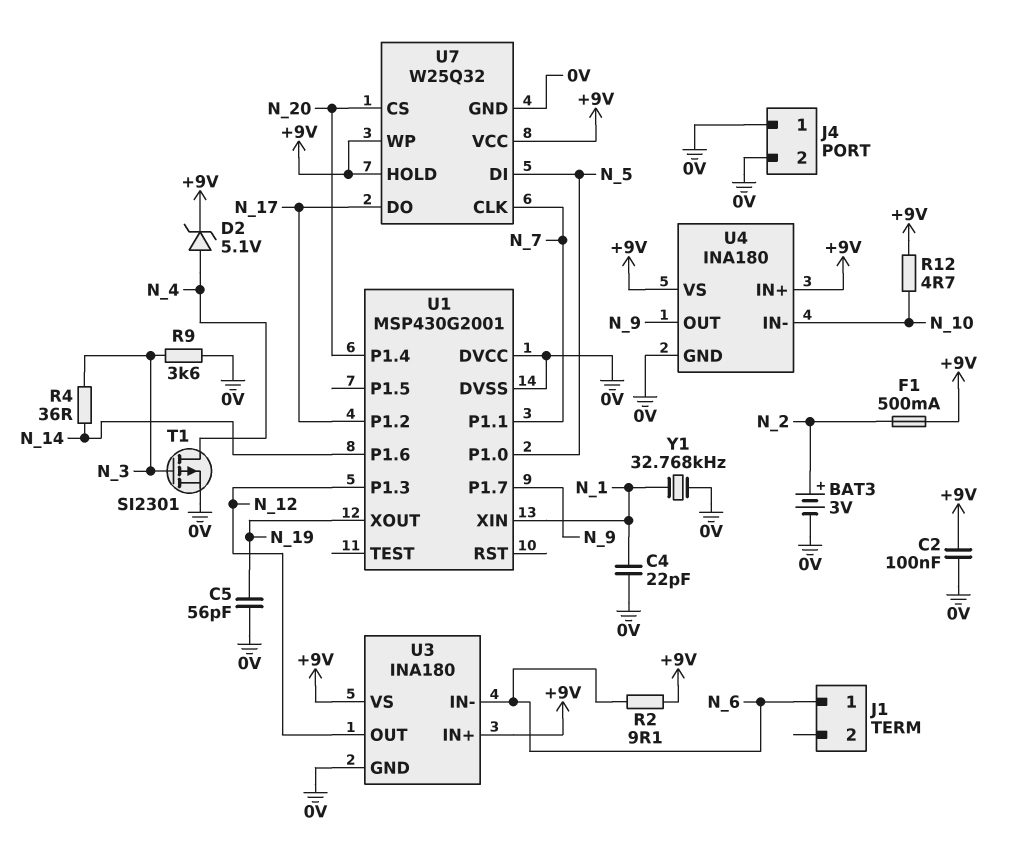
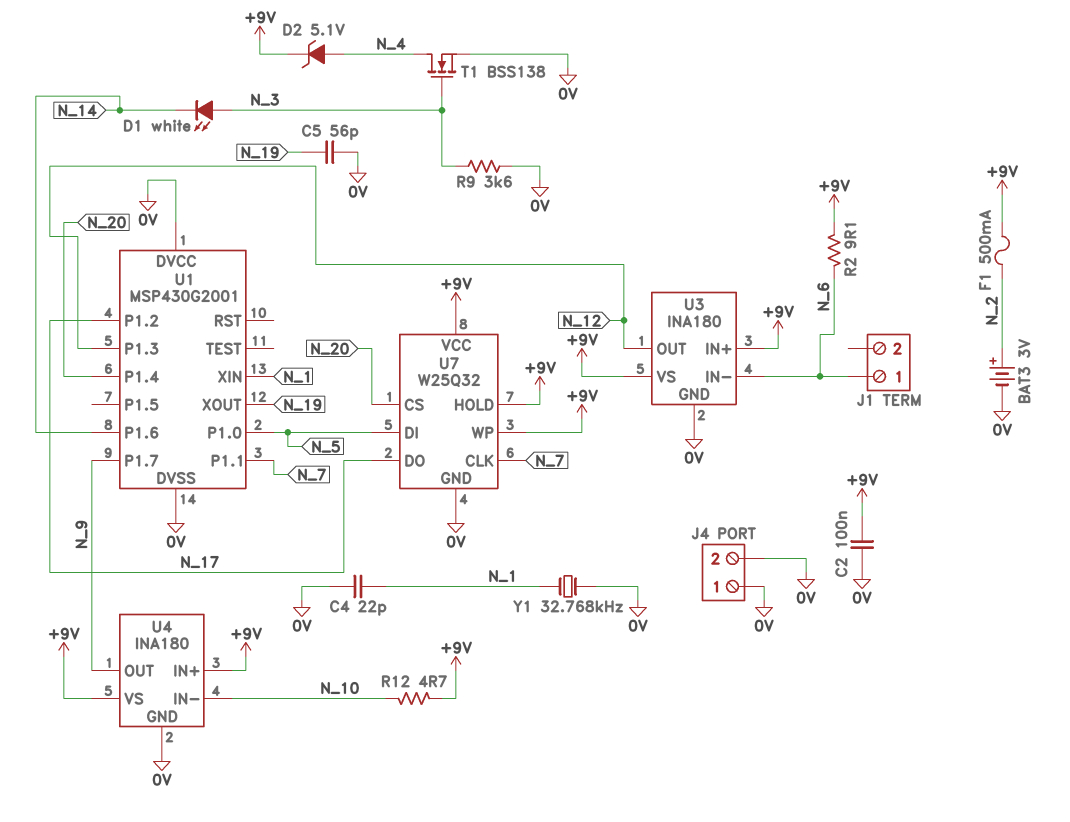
D1: none -> LED white (A N_3, K N_14)
R4: 36 (N_3, N_14) -> none
T1: PMOS SI2301 (G N_3, D N_4, S 0V) -> NMOS BSS138 (G N_3, D N_4, S 0V)

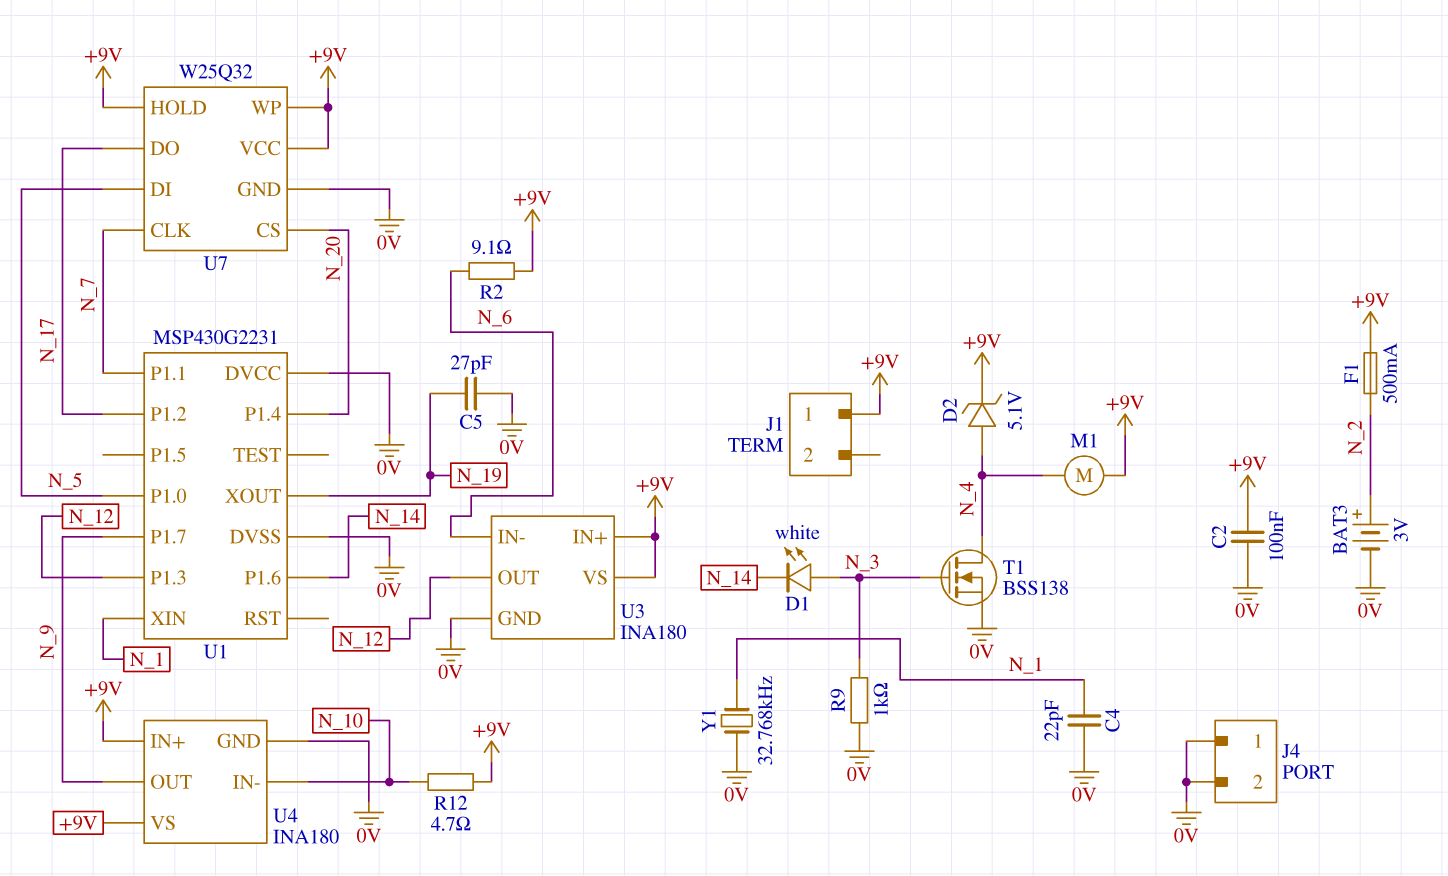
C5: 56pF (0V, N_19) -> 27pF (0V, N_19)
J1 pin 1: N_6 -> +9V
M1: none -> motor (+9V, N_4)
R9: 3.6k (0V, N_3) -> 1k (0V, N_3)
U1: MSP430G2001 -> MSP430G2231

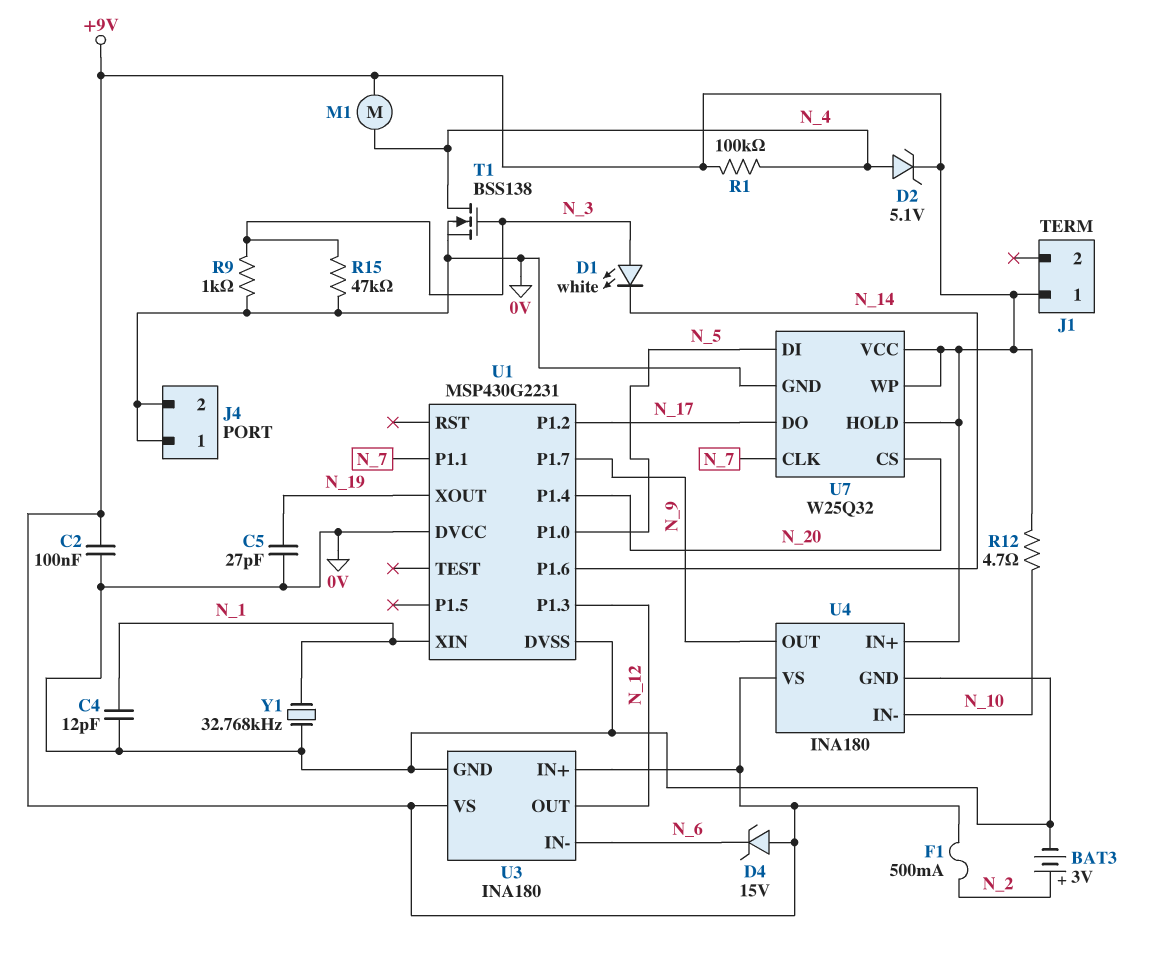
C4: 22pF (0V, N_1) -> 12pF (0V, N_1)
D4: none -> zener 15V (A +9V, K N_6)
R1: none -> 100k (+9V, N_4)
R2: 9.1 (+9V, N_6) -> none
R15: none -> 47k (0V, N_3)

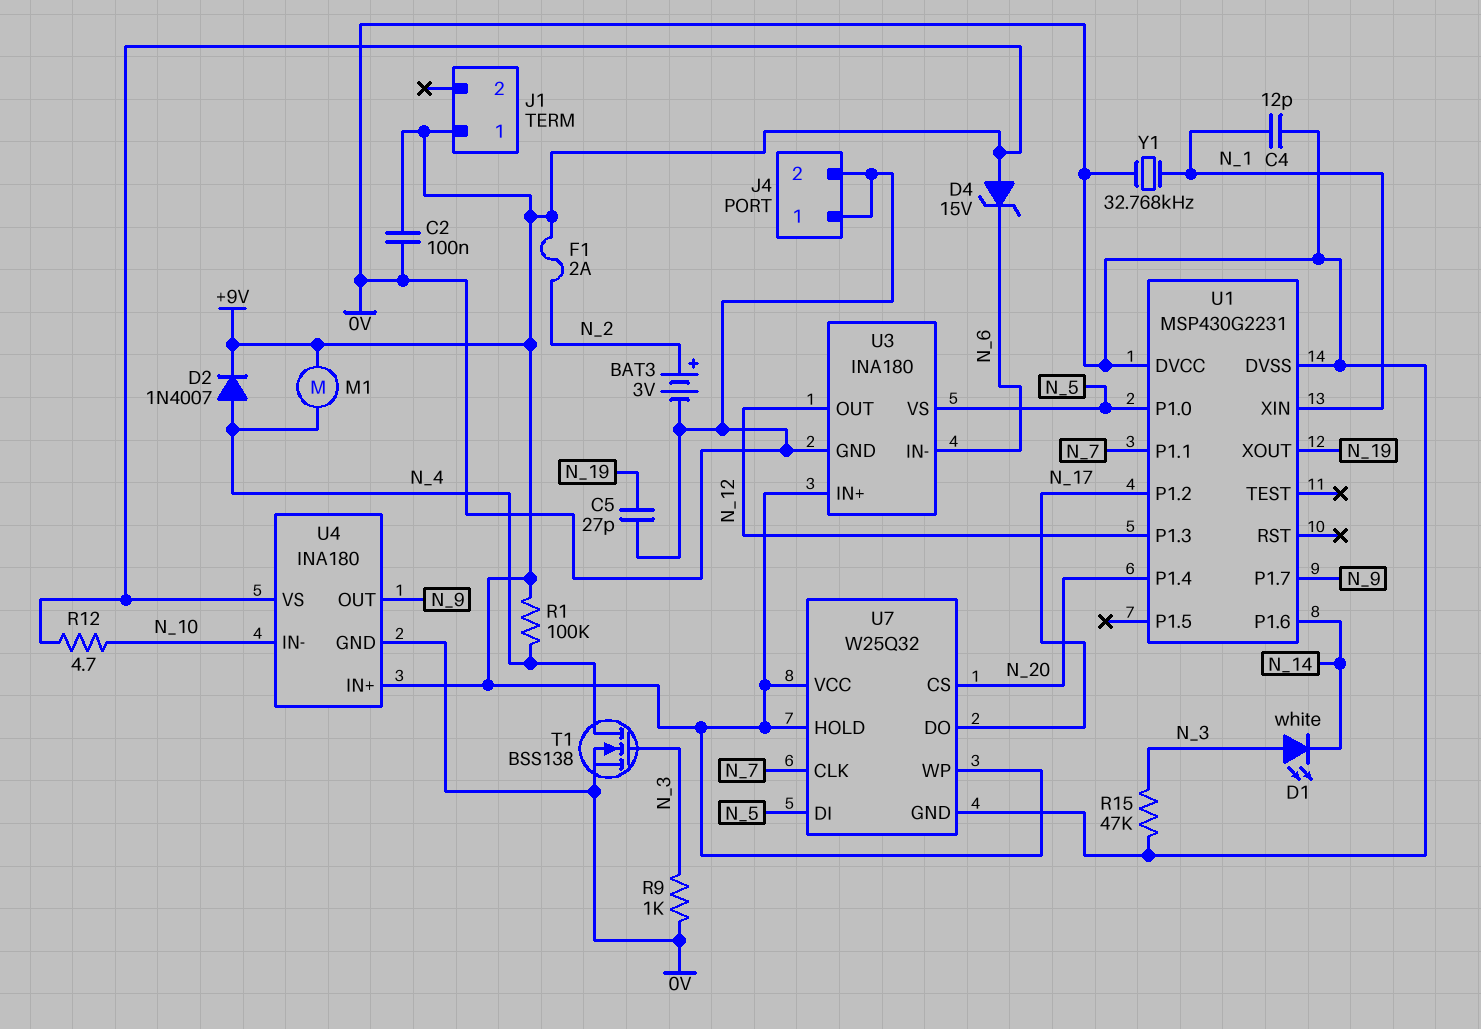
D2: zener 5.1V (A N_4, K +9V) -> diode 1N4007 (A N_4, K +9V)
F1: 500mA (+9V, N_2) -> 2A (+9V, N_2)
U3 pin VS: +9V -> N_5

